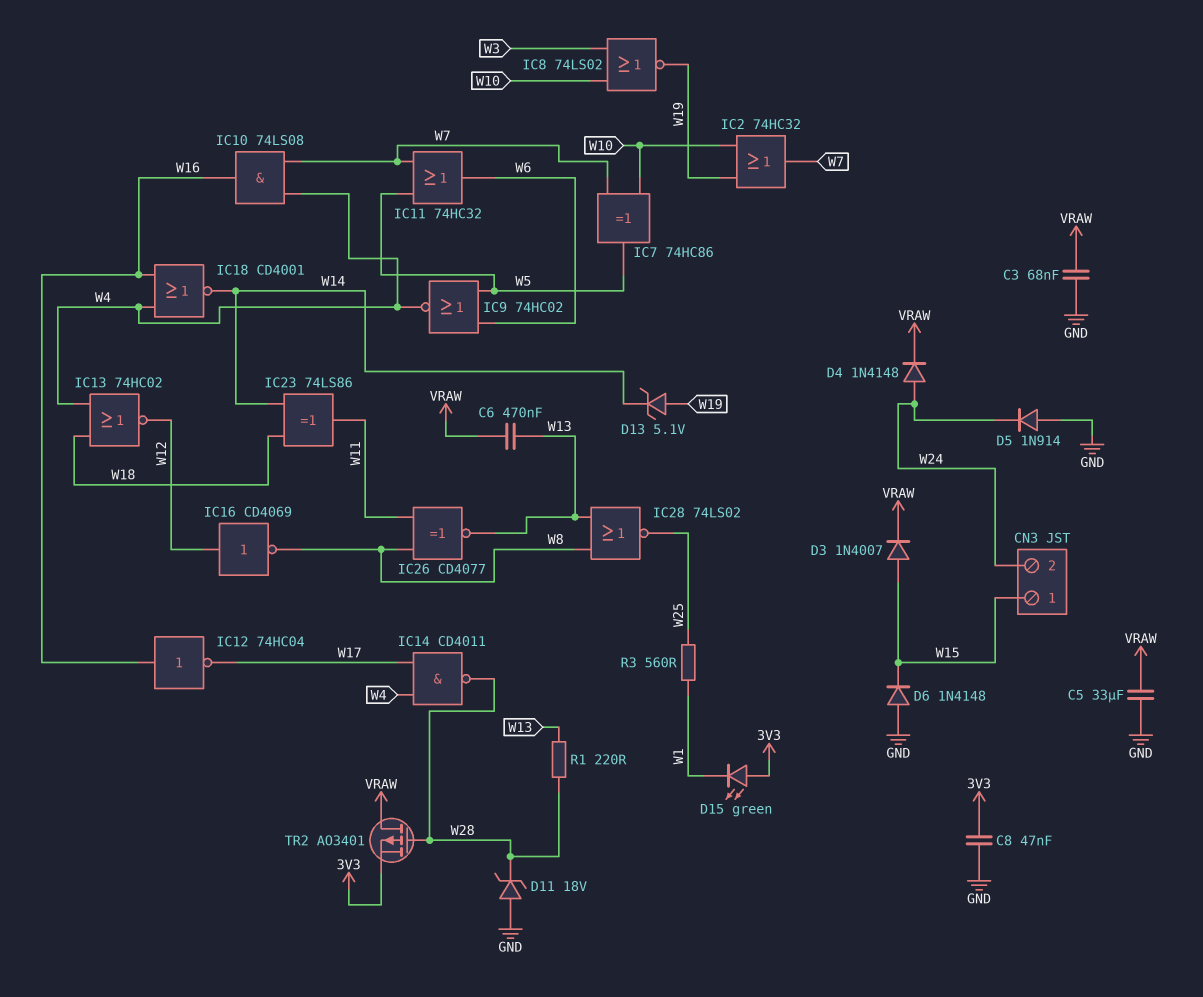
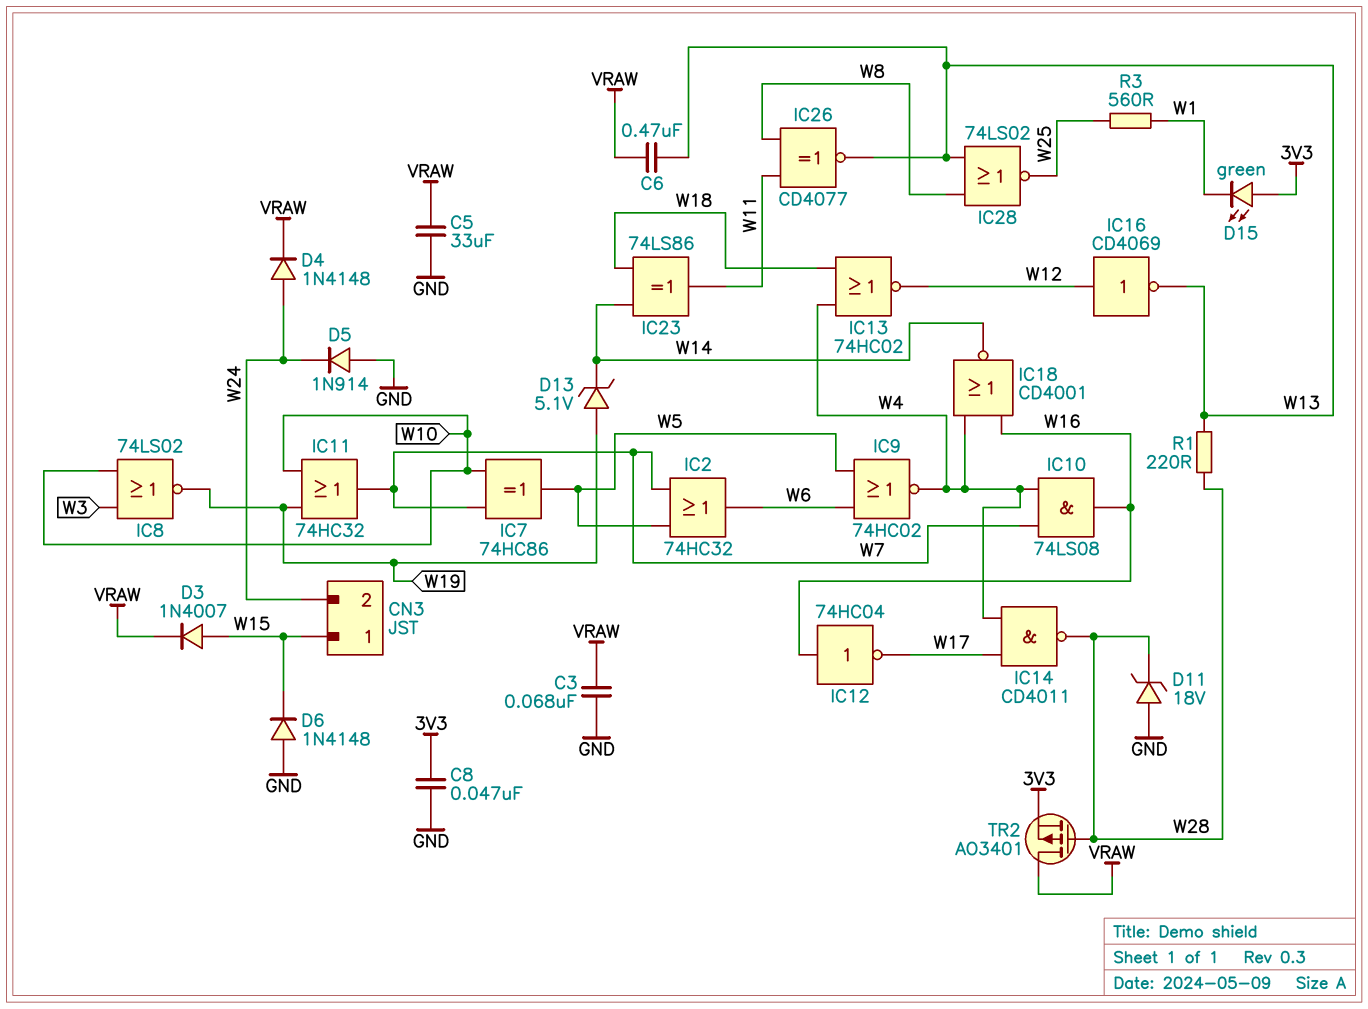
IC2: OR 74HC32 (in W10, in W19, out W7) -> OR 74HC32 (in W5, in W7, out W6)
IC11: OR 74HC32 (in W5, in W7, out W6) -> OR 74HC32 (in W10, in W19, out W7)
IC16: NOT CD4069 (in W12, out W8) -> NOT CD4069 (in W12, out W13)

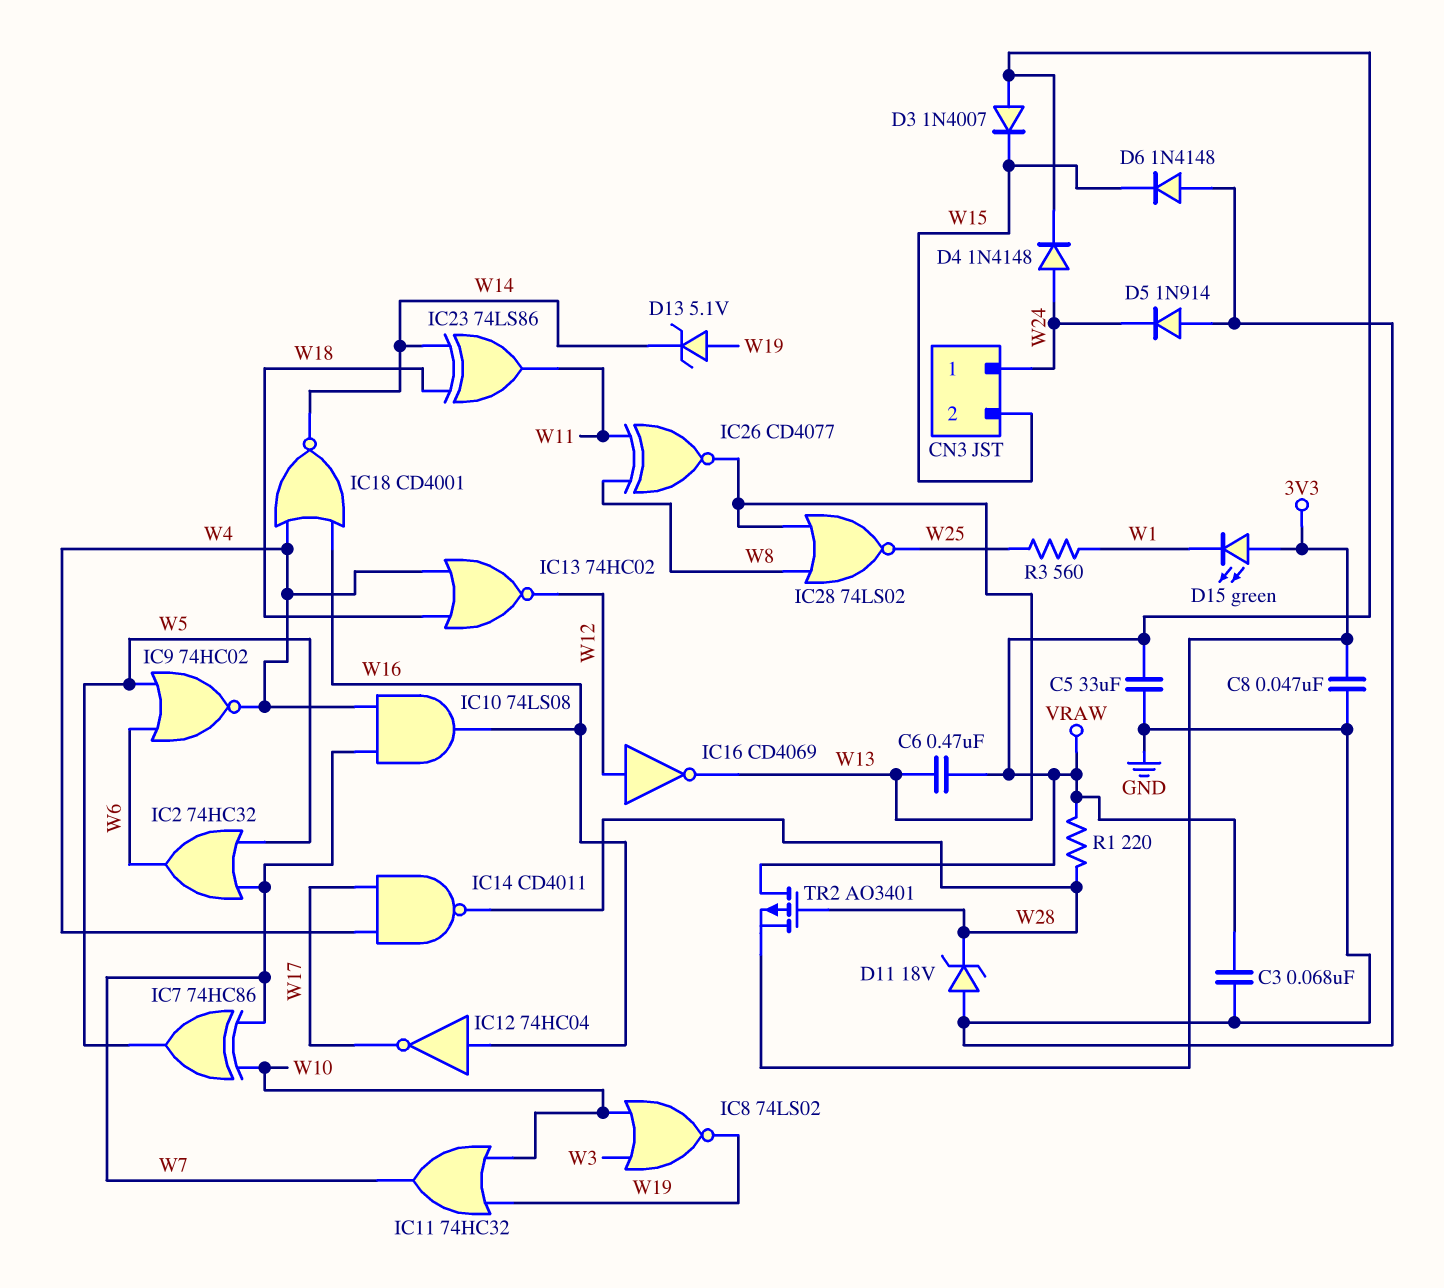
CN3 pin 1: W15 -> W24
CN3 pin 2: W24 -> W15
D3: diode 1N4007 (A W15, K VRAW) -> diode 1N4007 (A VRAW, K W15)
R1: 220 (W13, W28) -> 220 (VRAW, W28)

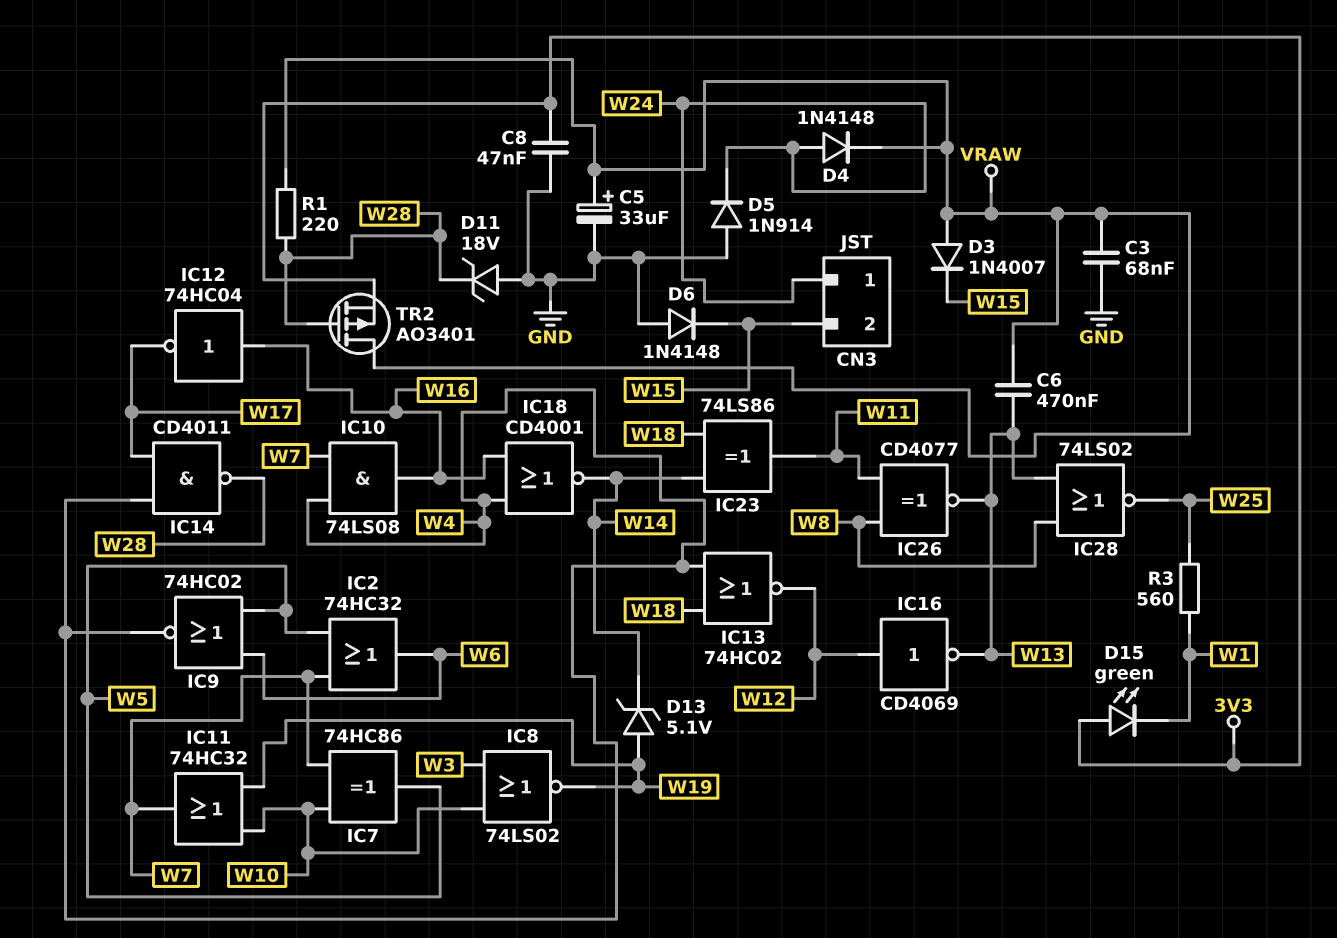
C5: 33uF (GND, VRAW) -> 33uF (plus VRAW, minus GND)

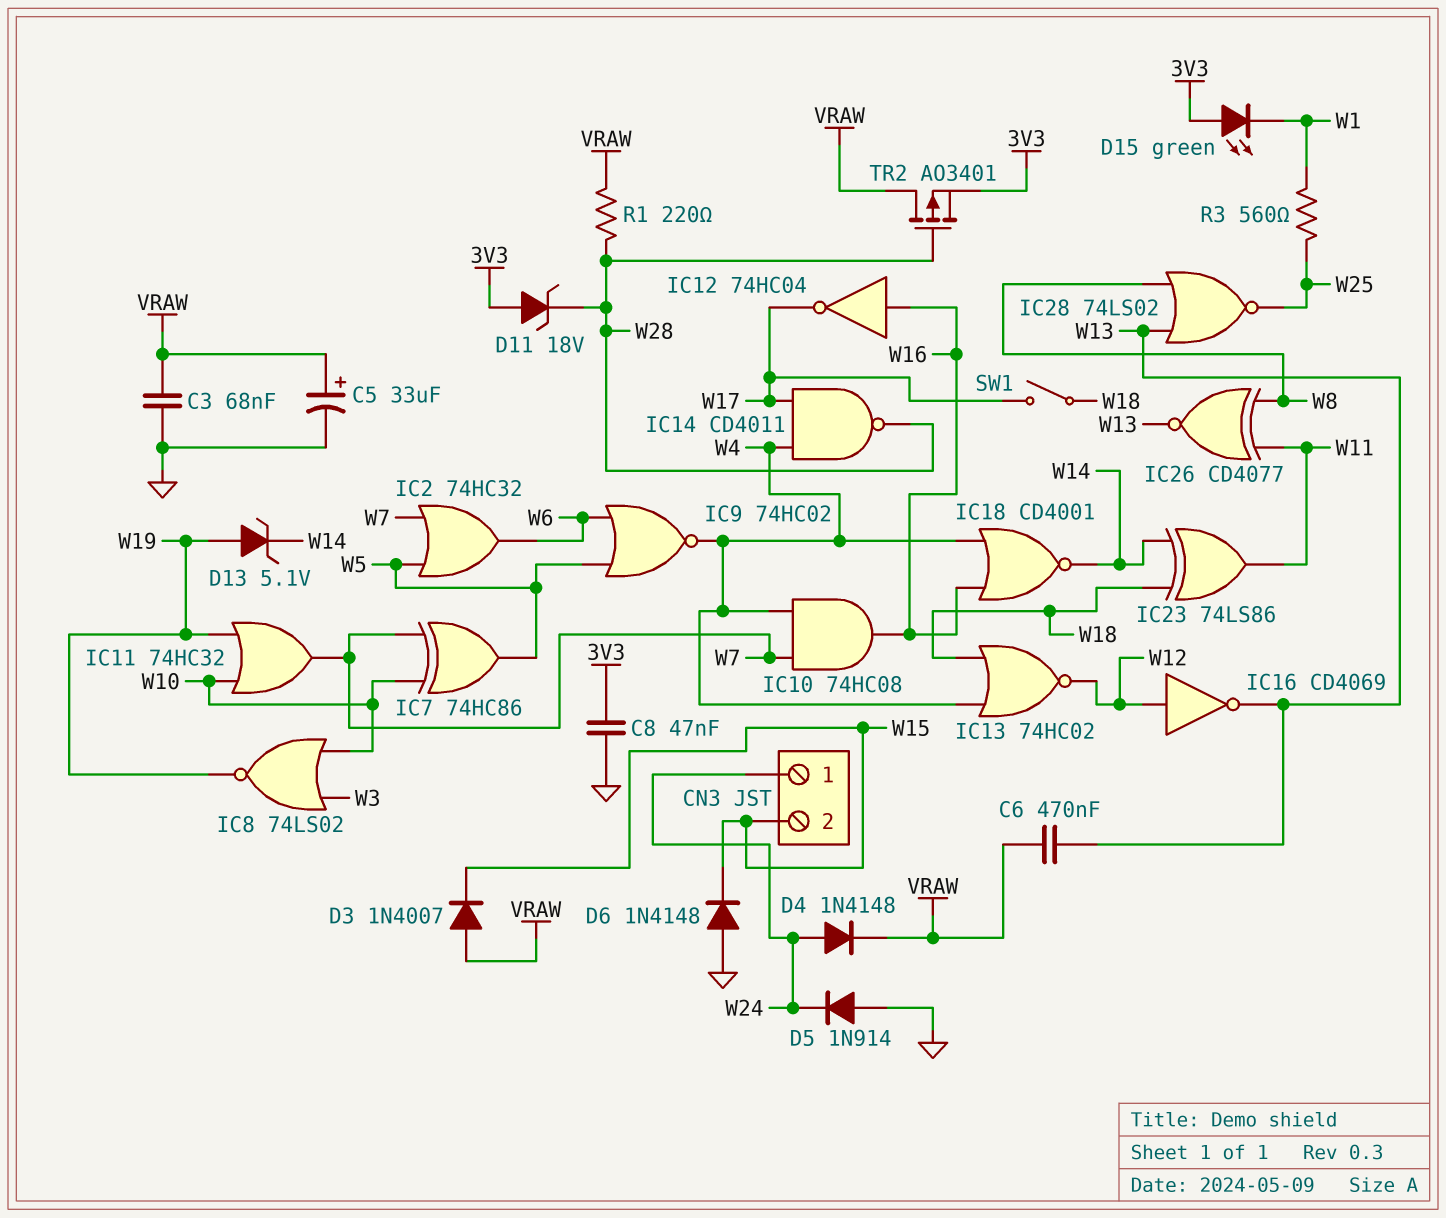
D11: zener 18V (A GND, K W28) -> zener 18V (A 3V3, K W28)
IC10: AND 74LS08 (in W4, in W7, out W16) -> AND 74HC08 (in W4, in W7, out W16)
SW1: none -> switch (W17, W18)

